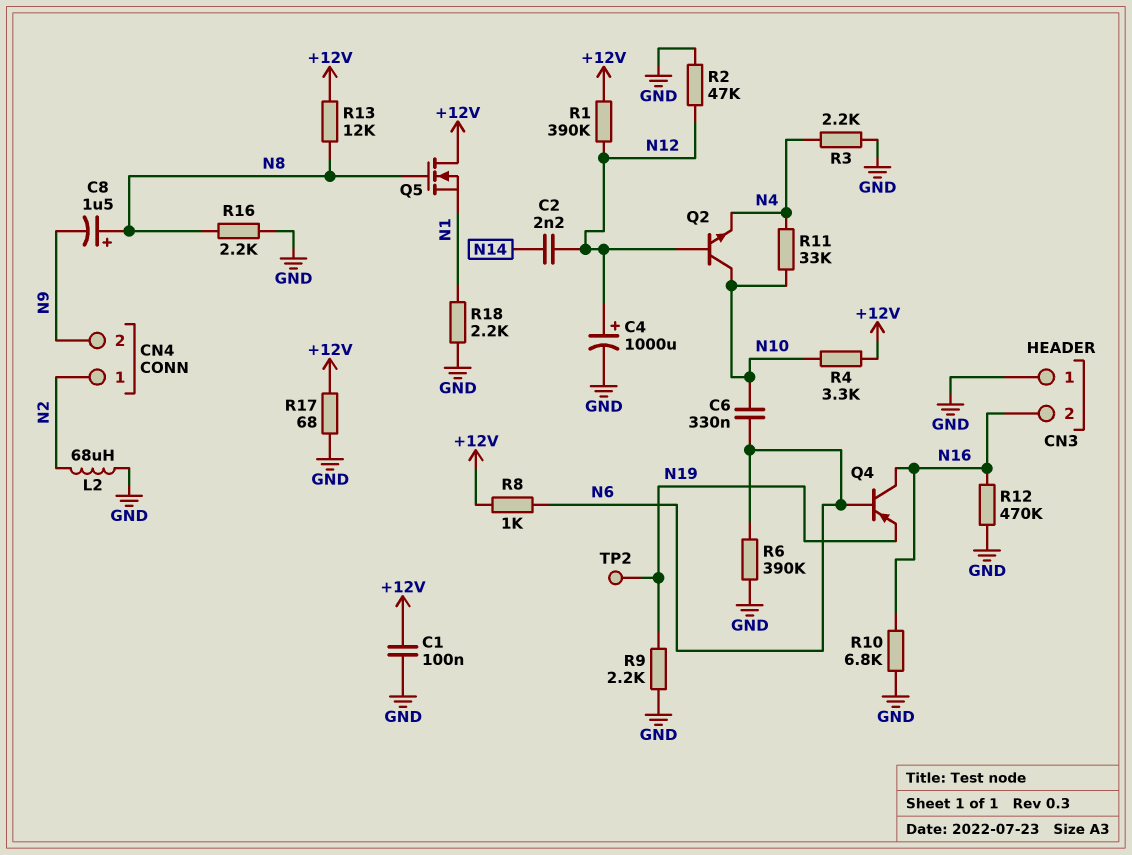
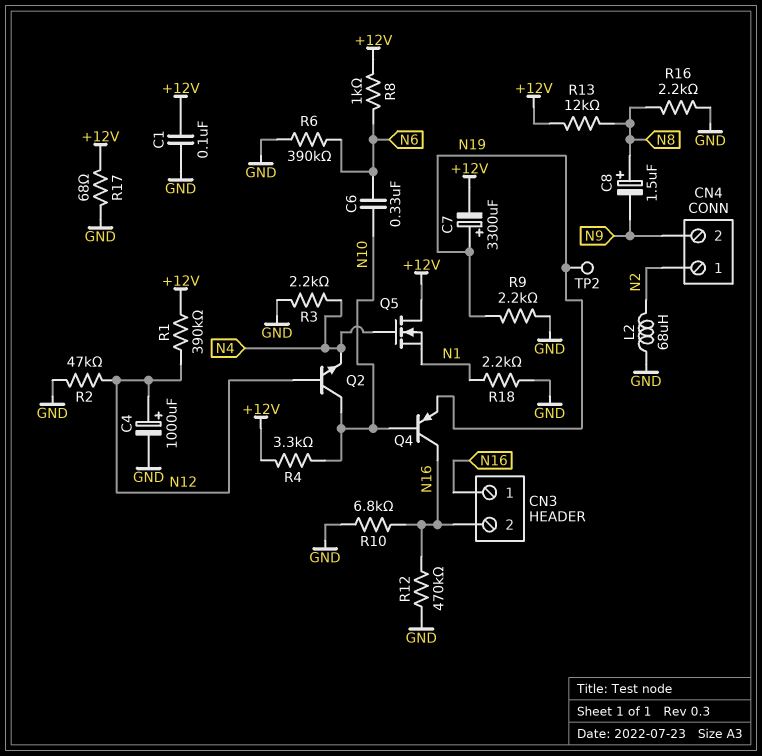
C2: 2.2nF (N12, N14) -> none
C7: none -> 3300uF (plus N19, minus +12V)
CN3 pin 1: GND -> N16
Q4: PNP (B N6, C N16, E N19) -> PNP (B N10, C N16, E N19)
Q5: NMOS (G N8, D +12V, S N1) -> NMOS (G N4, D +12V, S N1)
R11: 33k (N4, N10) -> none

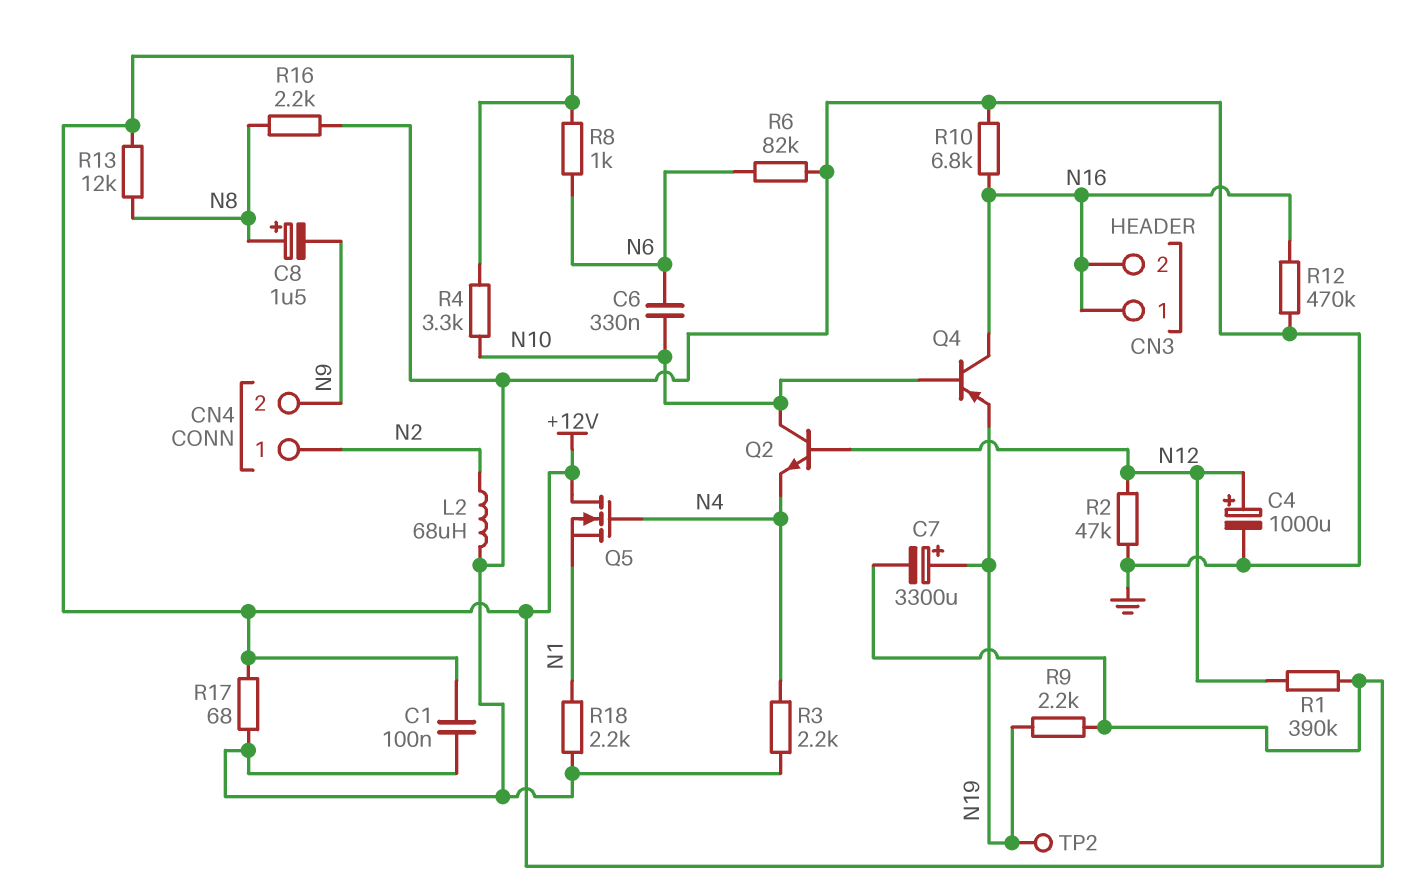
R6: 390k (GND, N6) -> 82k (GND, N6)
R9: 2.2k (GND, N19) -> 2.2k (+12V, N19)

